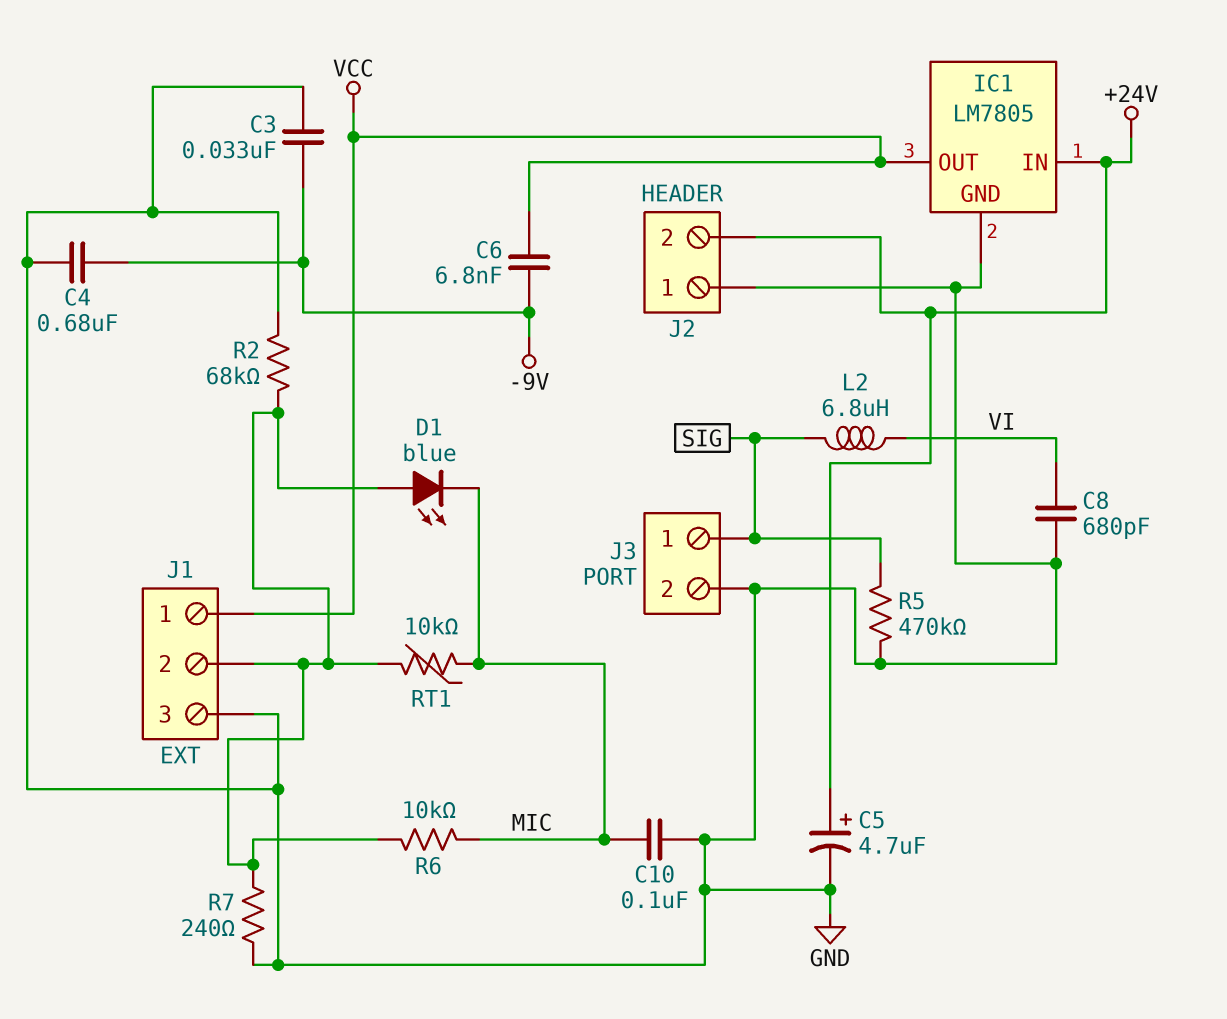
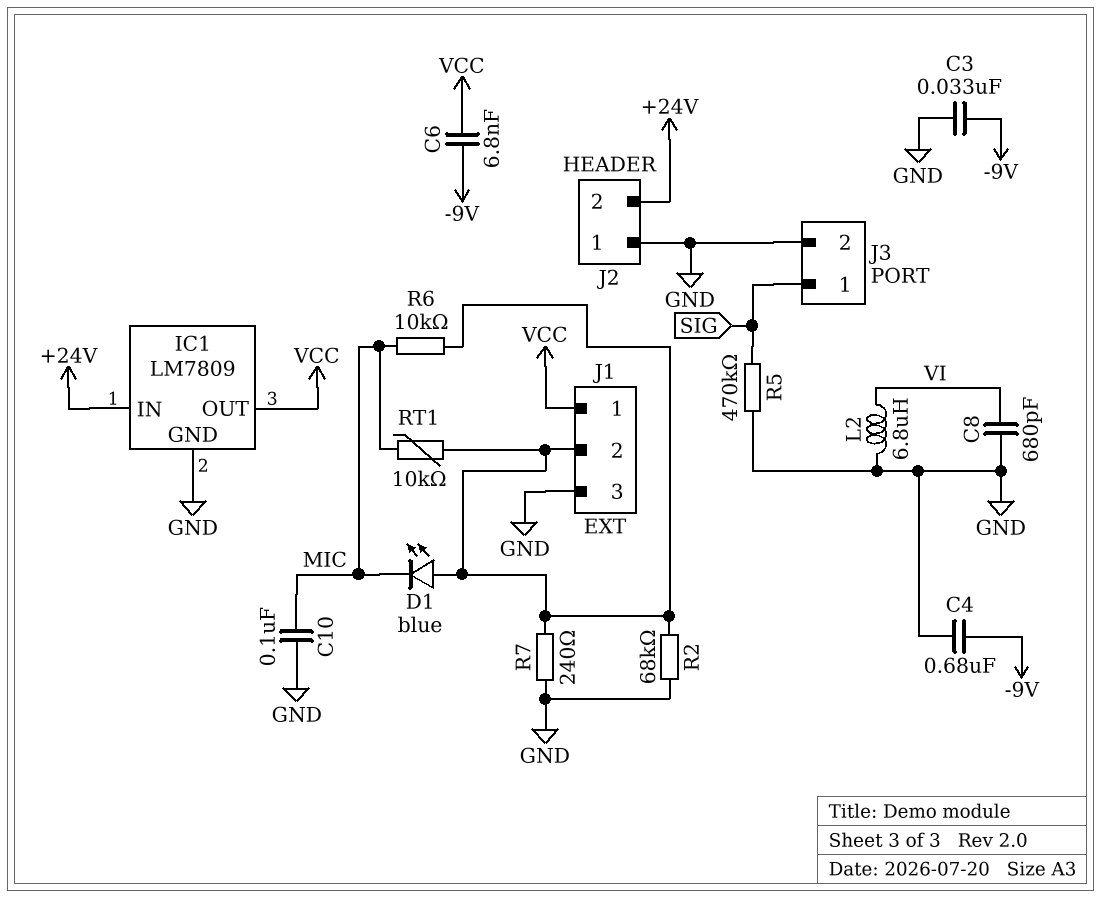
C5: 4.7uF (plus +24V, minus GND) -> none
IC1: LM7805 -> LM7809
L2: 6.8uH (SIG, VI) -> 6.8uH (GND, VI)

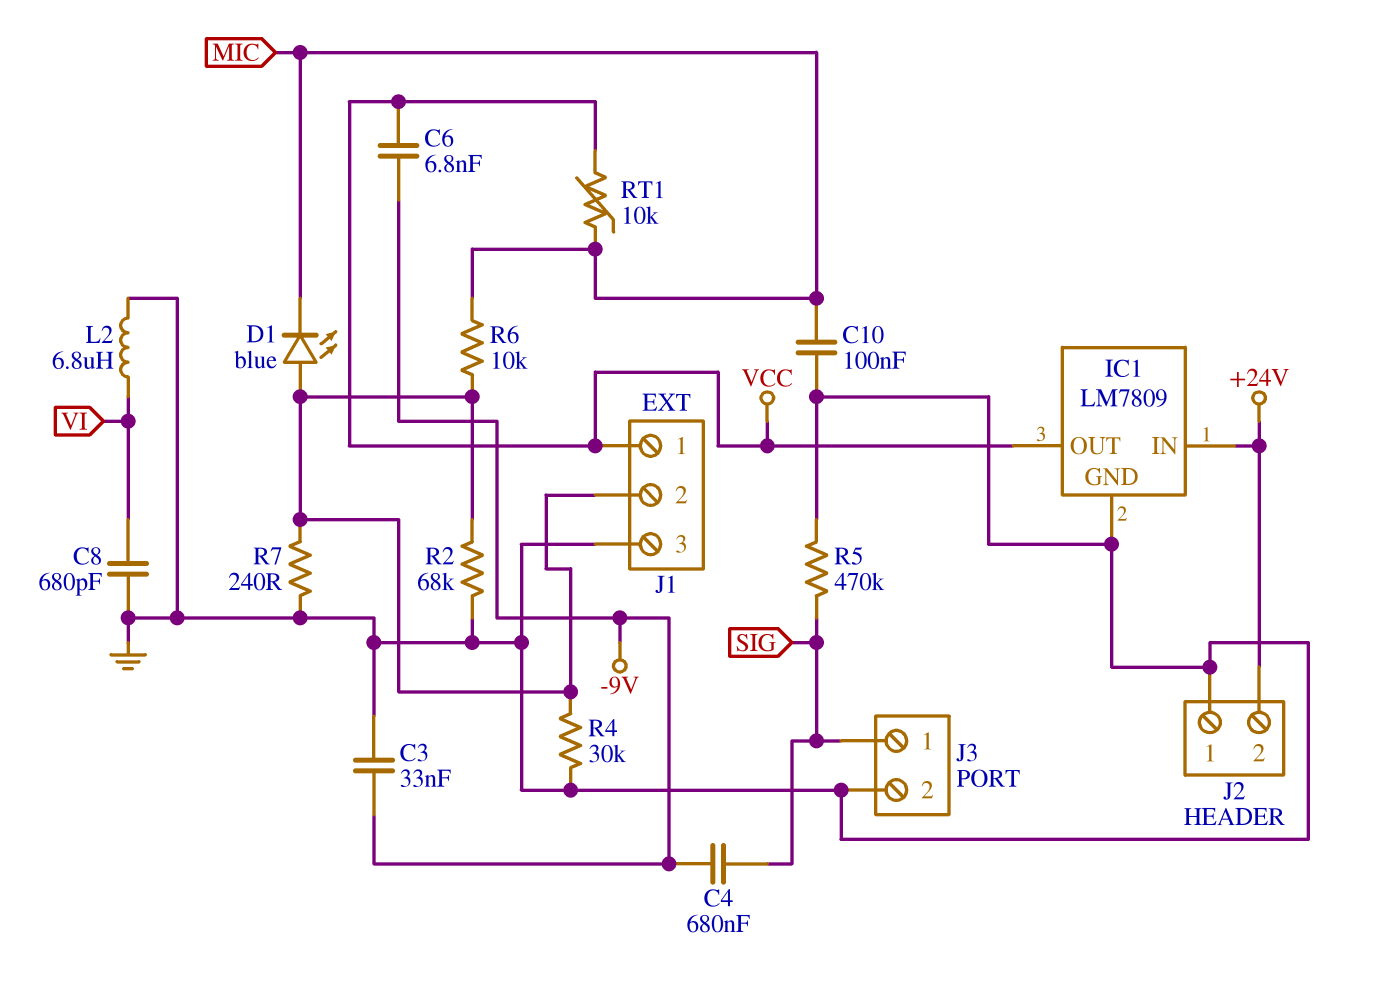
C4: 680nF (-9V, GND) -> 680nF (-9V, SIG)
R4: none -> 30k (GND, J1/2)
RT1: 10k (J1/2, MIC) -> 10k (MIC, VCC)

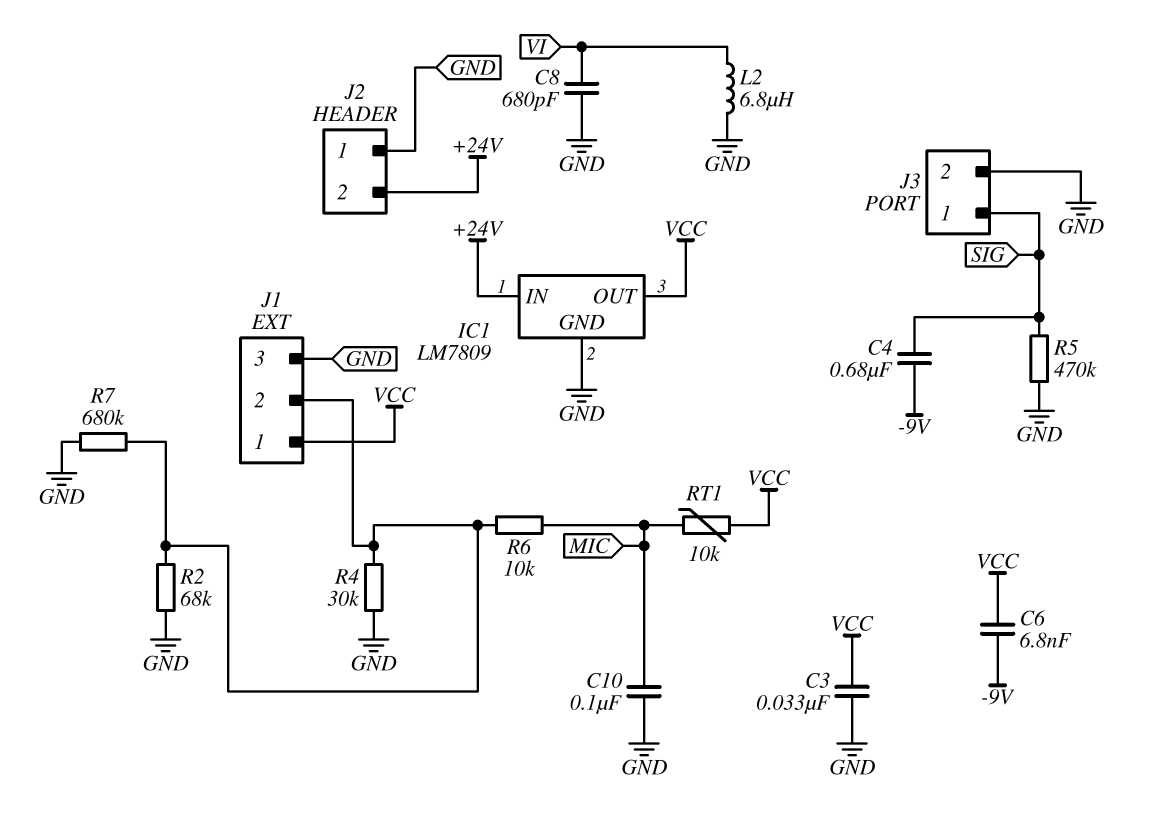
C3: 33nF (-9V, GND) -> 33nF (GND, VCC)
D1: LED blue (A J1/2, K MIC) -> none
R7: 240 (GND, J1/2) -> 680k (GND, J1/2)

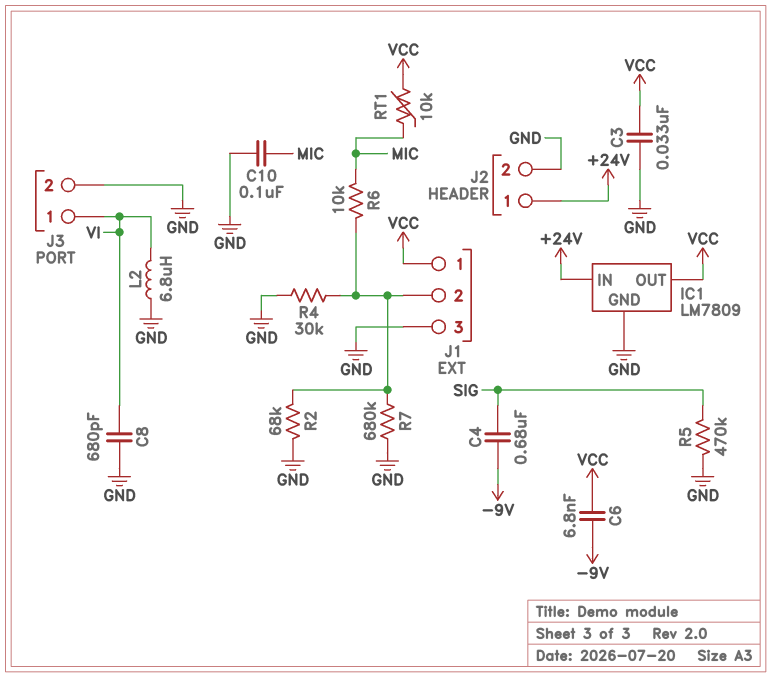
J2 pin 1: GND -> +24V
J2 pin 2: +24V -> GND
J3 pin 1: SIG -> VI

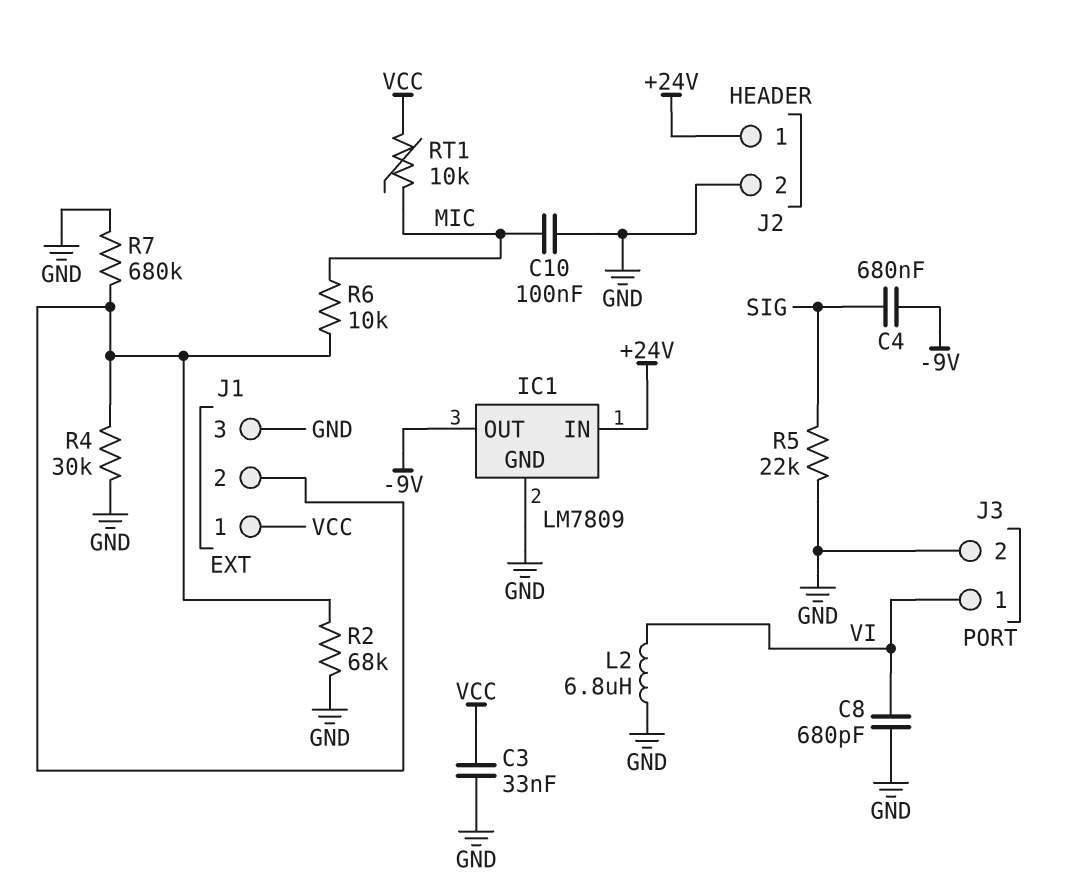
C6: 6.8nF (-9V, VCC) -> none
IC1 pin OUT: VCC -> -9V
R5: 470k (GND, SIG) -> 22k (GND, SIG)

